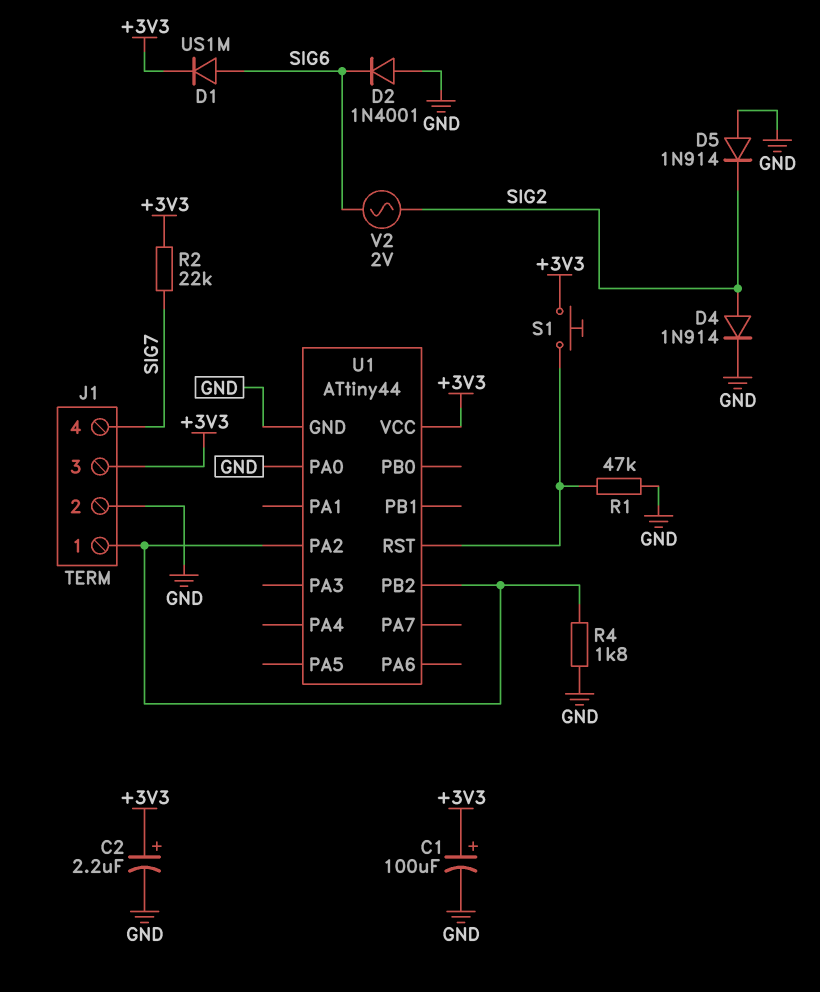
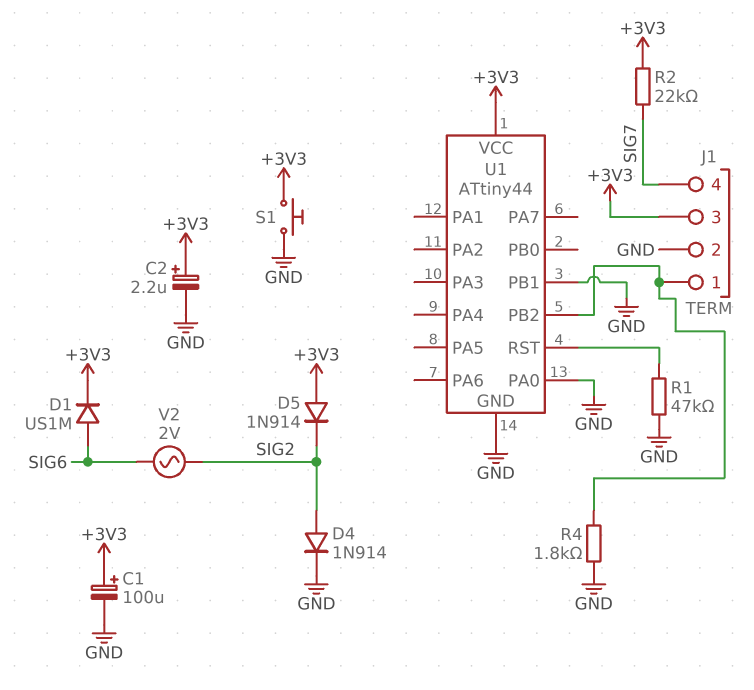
D2: diode 1N4001 (A GND, K SIG6) -> none
D5: diode 1N914 (A GND, K SIG2) -> diode 1N914 (A +3V3, K SIG2)
S1: button (+3V3, U1/RST) -> button (+3V3, GND)
U1 pin PA2: J1/1 -> none
U1 pin PB1: none -> GND

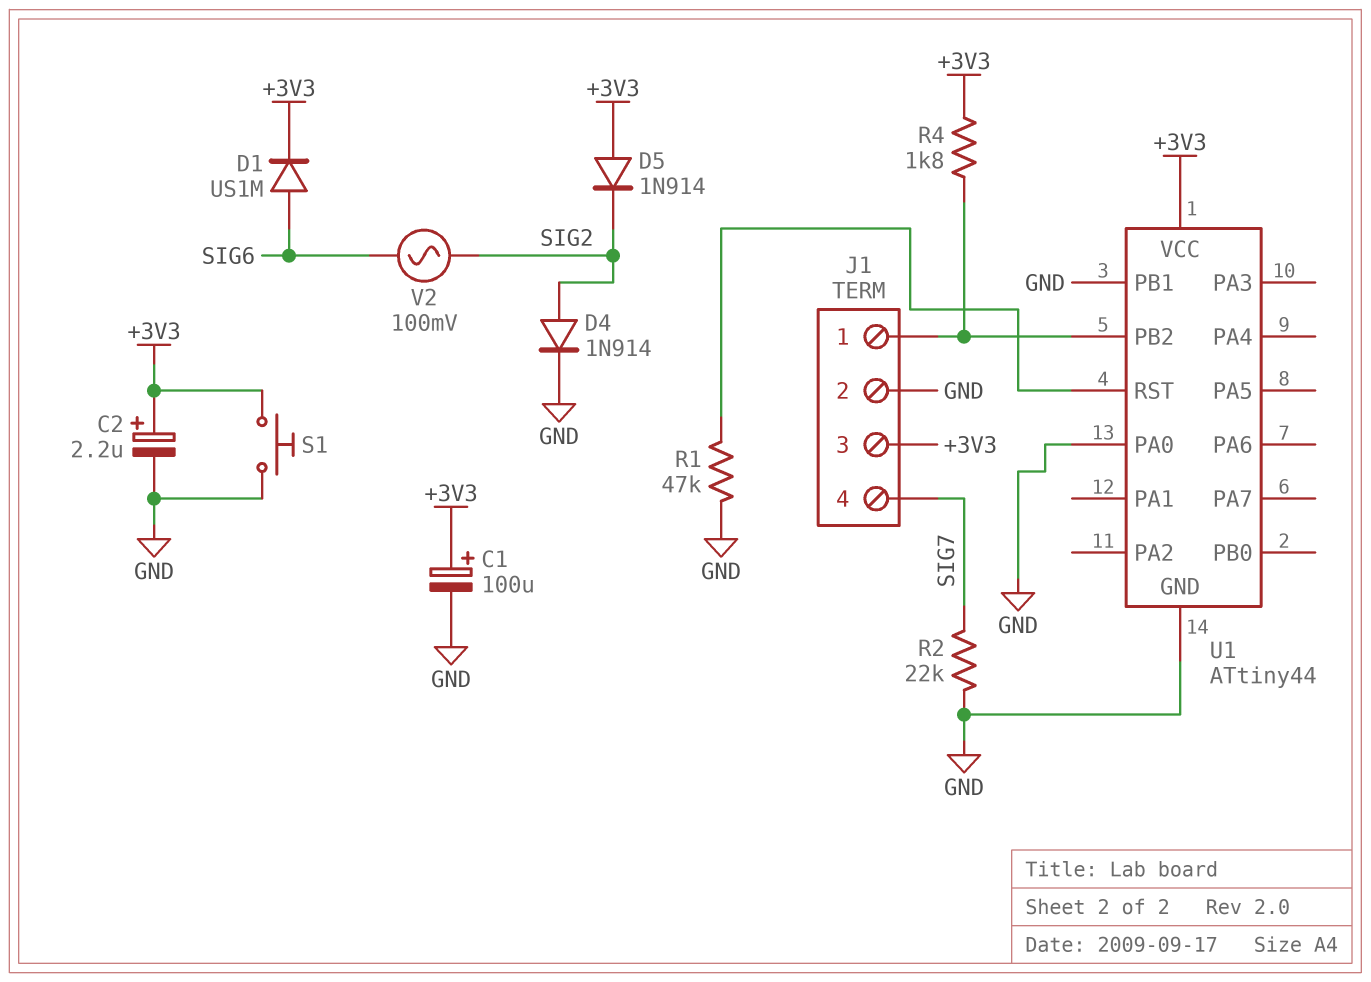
R2: 22k (+3V3, SIG7) -> 22k (GND, SIG7)
R4: 1.8k (GND, J1/1) -> 1.8k (+3V3, J1/1)
V2: AC 2V (SIG2, SIG6) -> AC 100mV (SIG2, SIG6)

